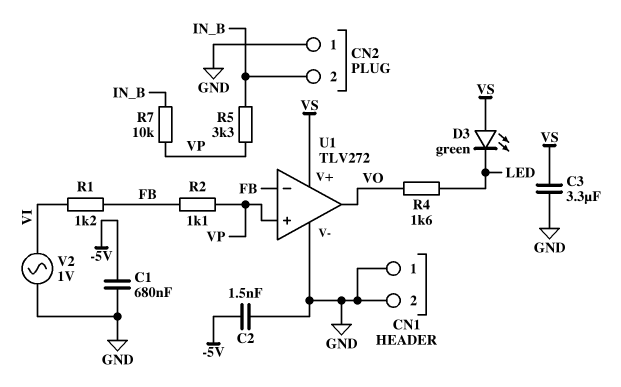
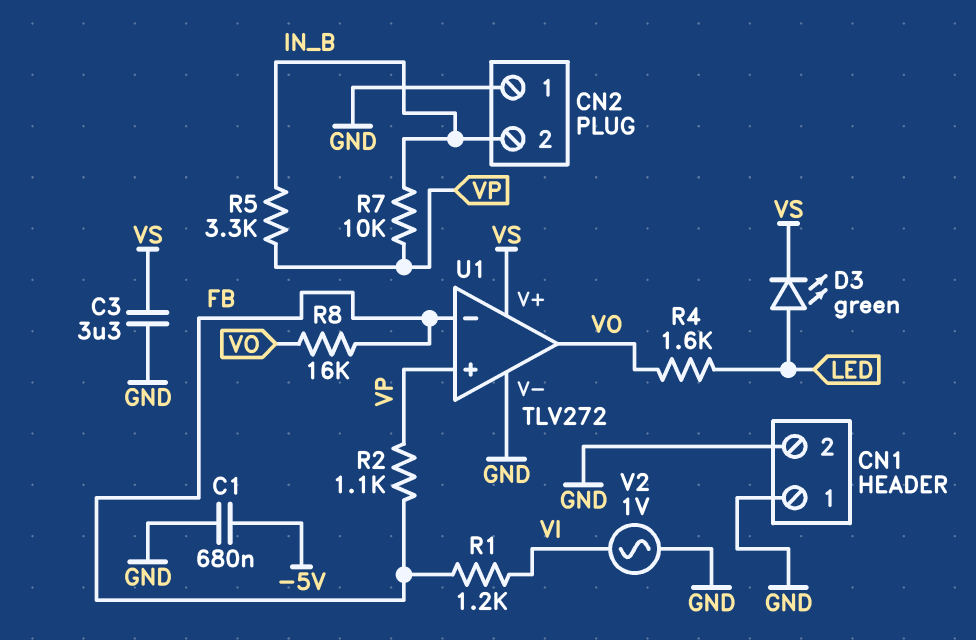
C2: 1.5nF (-5V, GND) -> none
D3: LED green (A VS, K LED) -> LED green (A LED, K VS)
R8: none -> 16k (FB, VO)

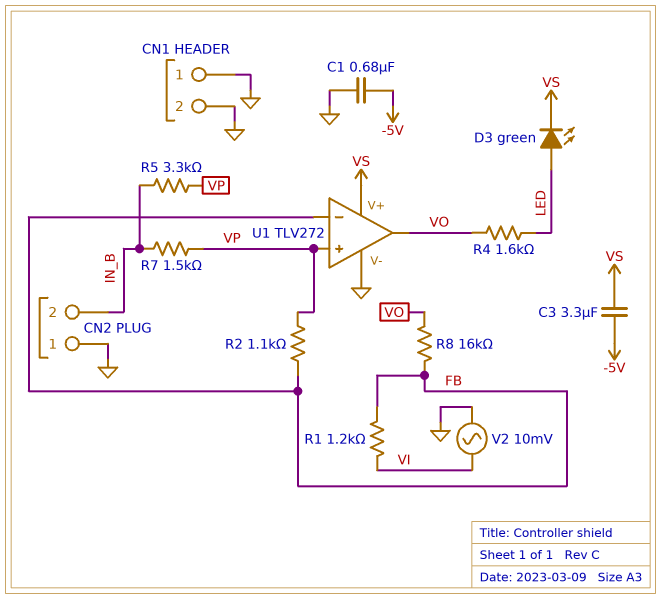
C3: 3.3uF (GND, VS) -> 3.3uF (-5V, VS)
R7: 10k (IN_B, VP) -> 1.5k (IN_B, VP)
V2: AC 1V (GND, VI) -> AC 10mV (GND, VI)

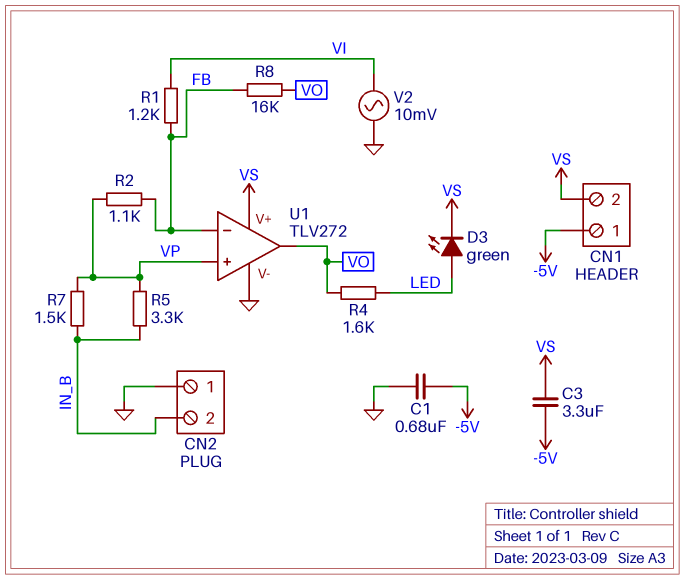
CN1 pin 1: GND -> -5V
CN1 pin 2: GND -> VS

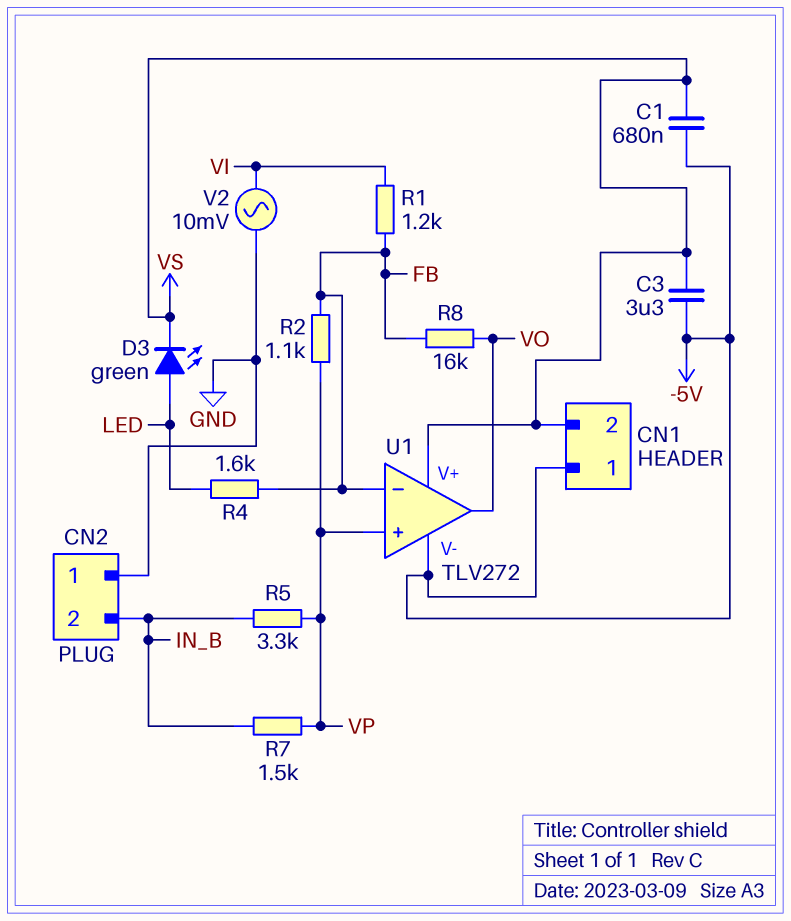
C1: 680nF (-5V, GND) -> 680nF (-5V, VS)
R4: 1.6k (LED, VO) -> 1.6k (FB, LED)
U1 pin V-: GND -> -5V

